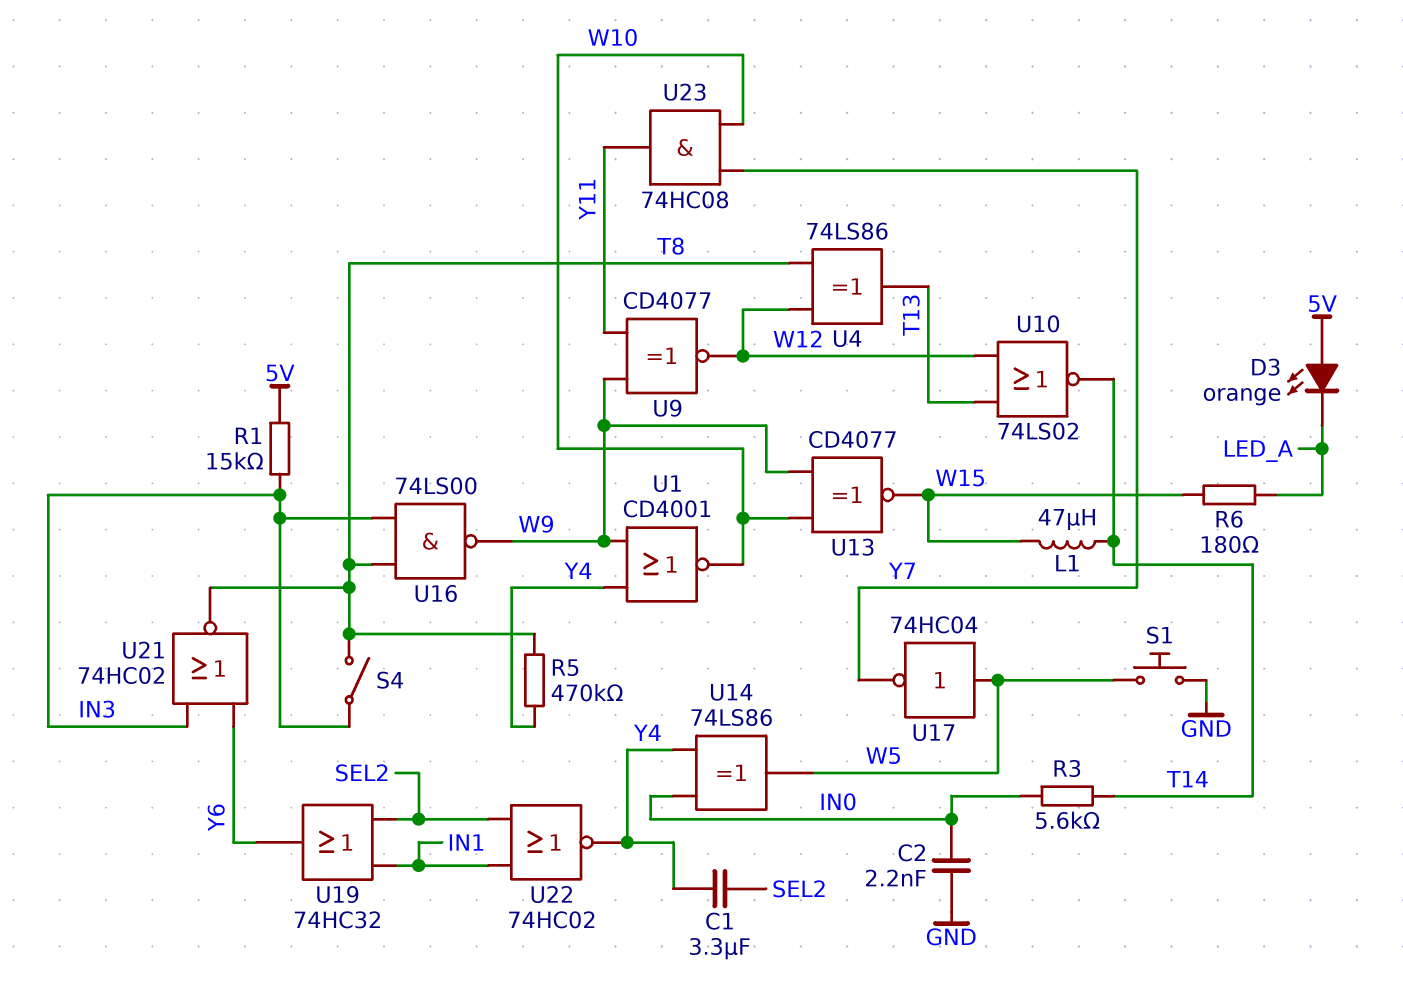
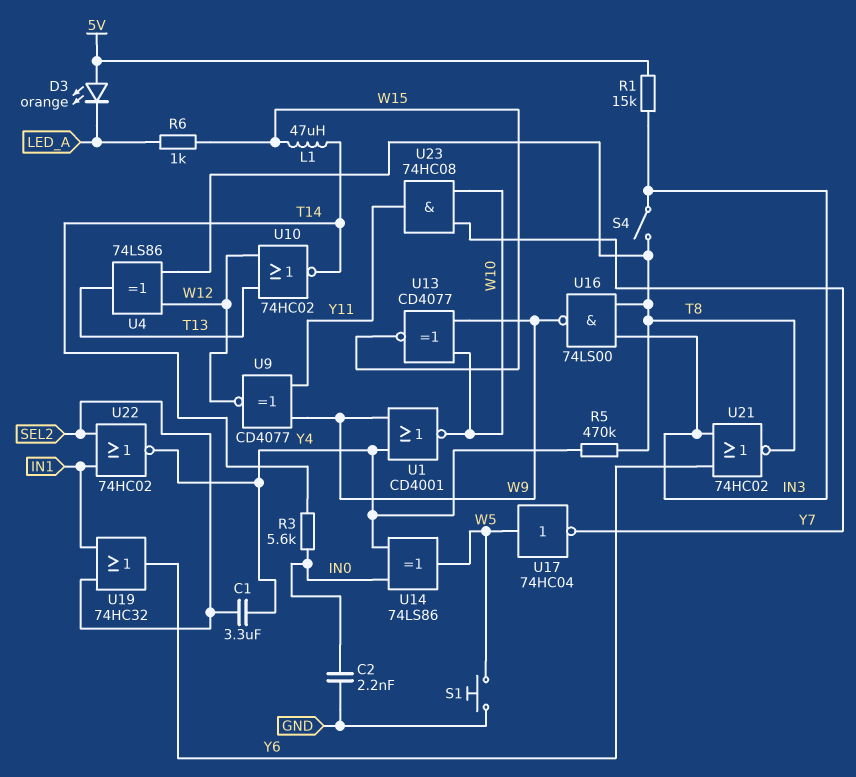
R6: 180 (LED_A, W15) -> 1k (LED_A, W15)
U10: NOR 74LS02 (in T13, in W12, out T14) -> NOR 74HC02 (in T13, in W12, out T14)

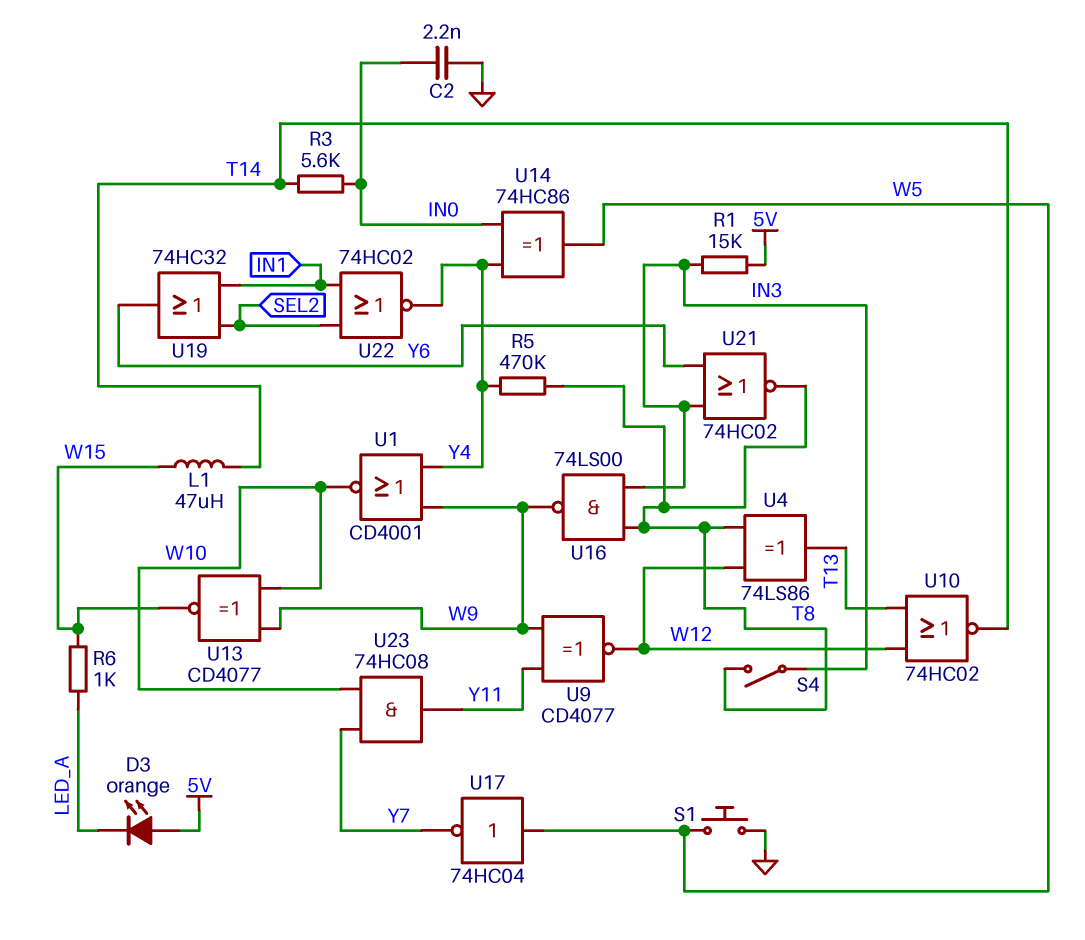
C1: 3.3uF (SEL2, Y4) -> none
U14: XOR 74LS86 (in IN0, in Y4, out W5) -> XOR 74HC86 (in IN0, in Y4, out W5)

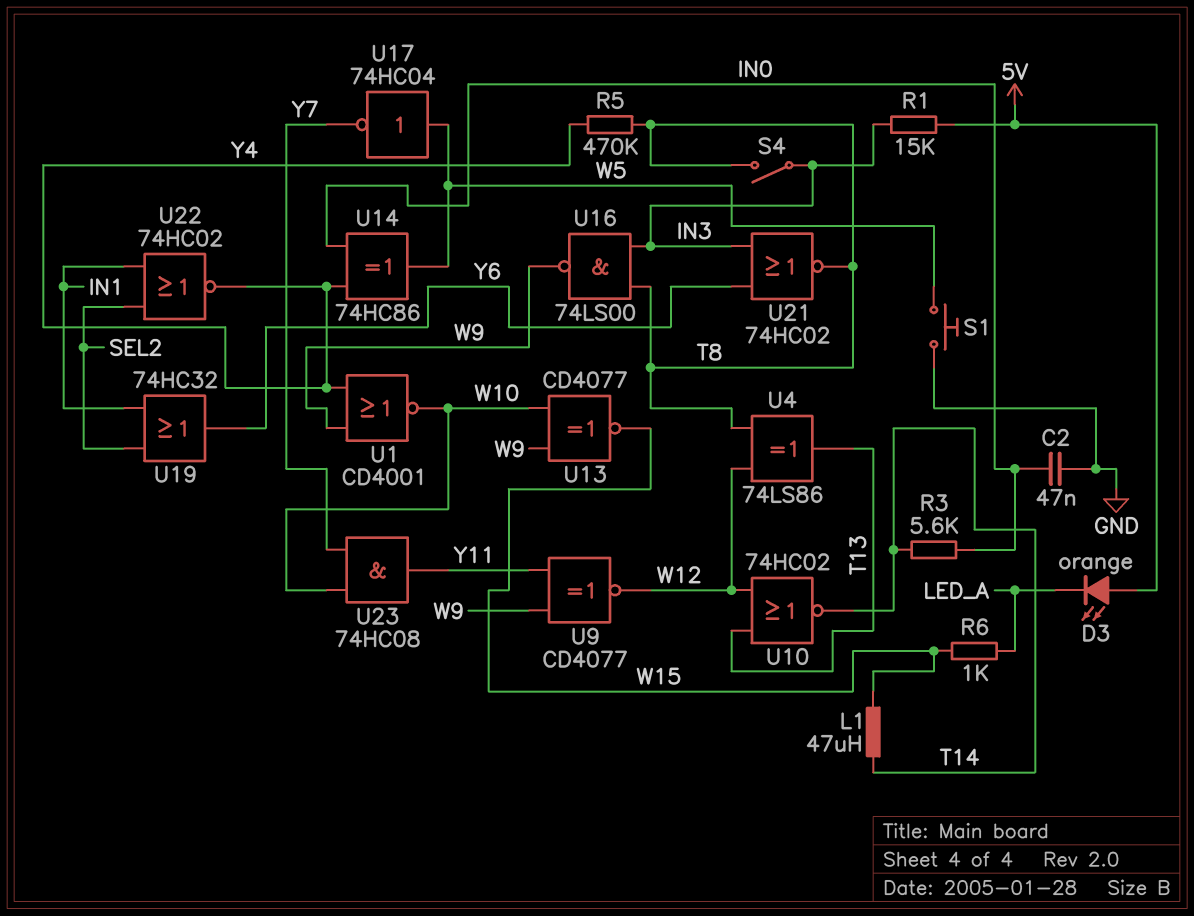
C2: 2.2nF (GND, IN0) -> 47nF (GND, IN0)

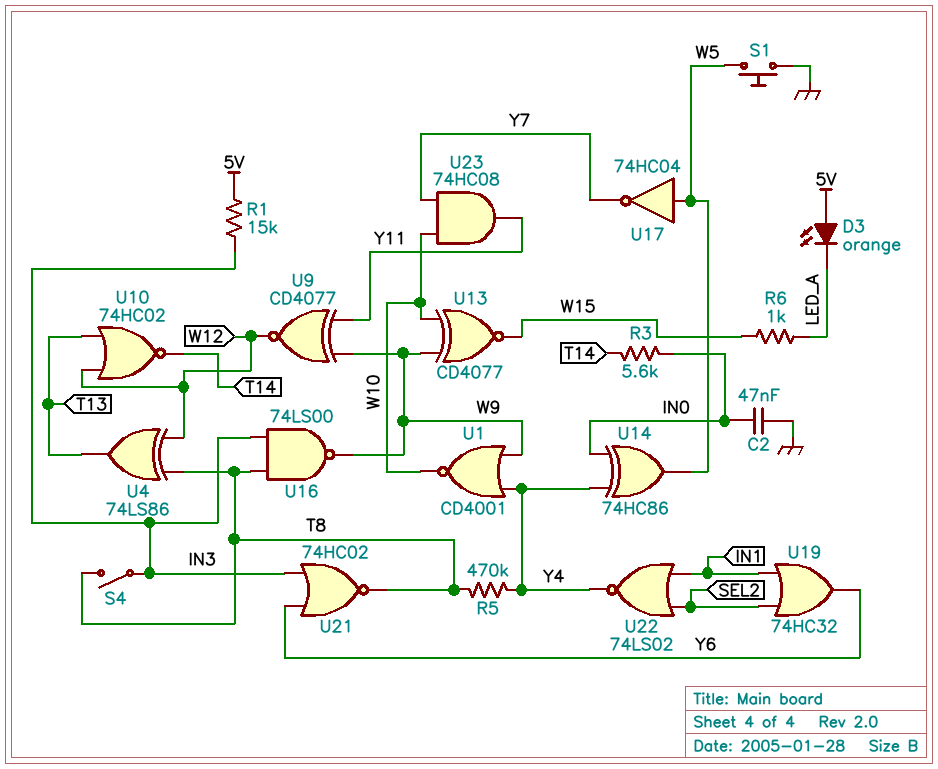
L1: 47uH (T14, W15) -> none
U22: NOR 74HC02 (in IN1, in SEL2, out Y4) -> NOR 74LS02 (in IN1, in SEL2, out Y4)

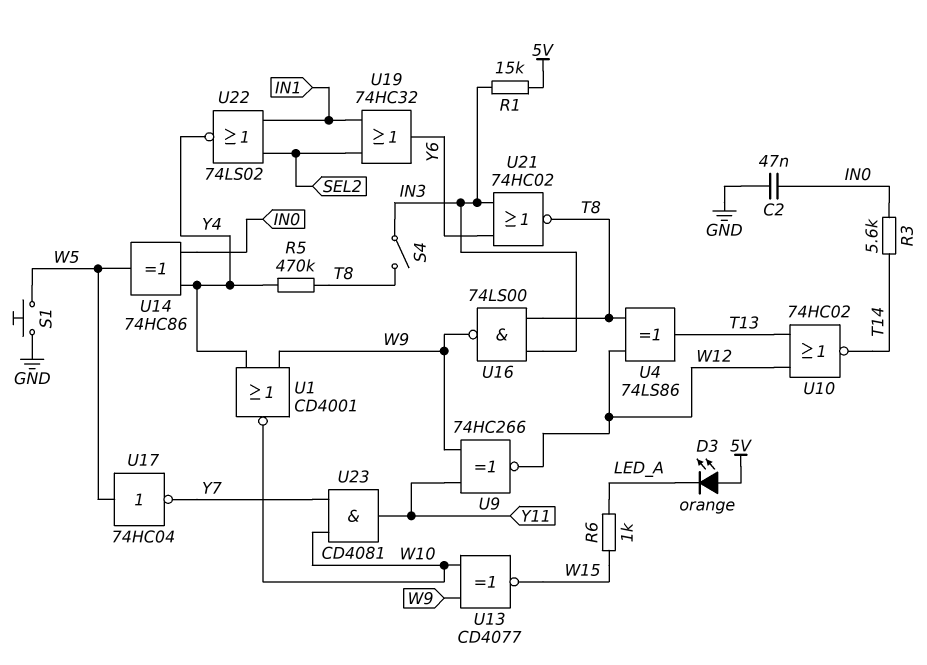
U9: XNOR CD4077 (in W9, in Y11, out W12) -> XNOR 74HC266 (in W9, in Y11, out W12)
U23: AND 74HC08 (in W10, in Y7, out Y11) -> AND CD4081 (in W10, in Y7, out Y11)

